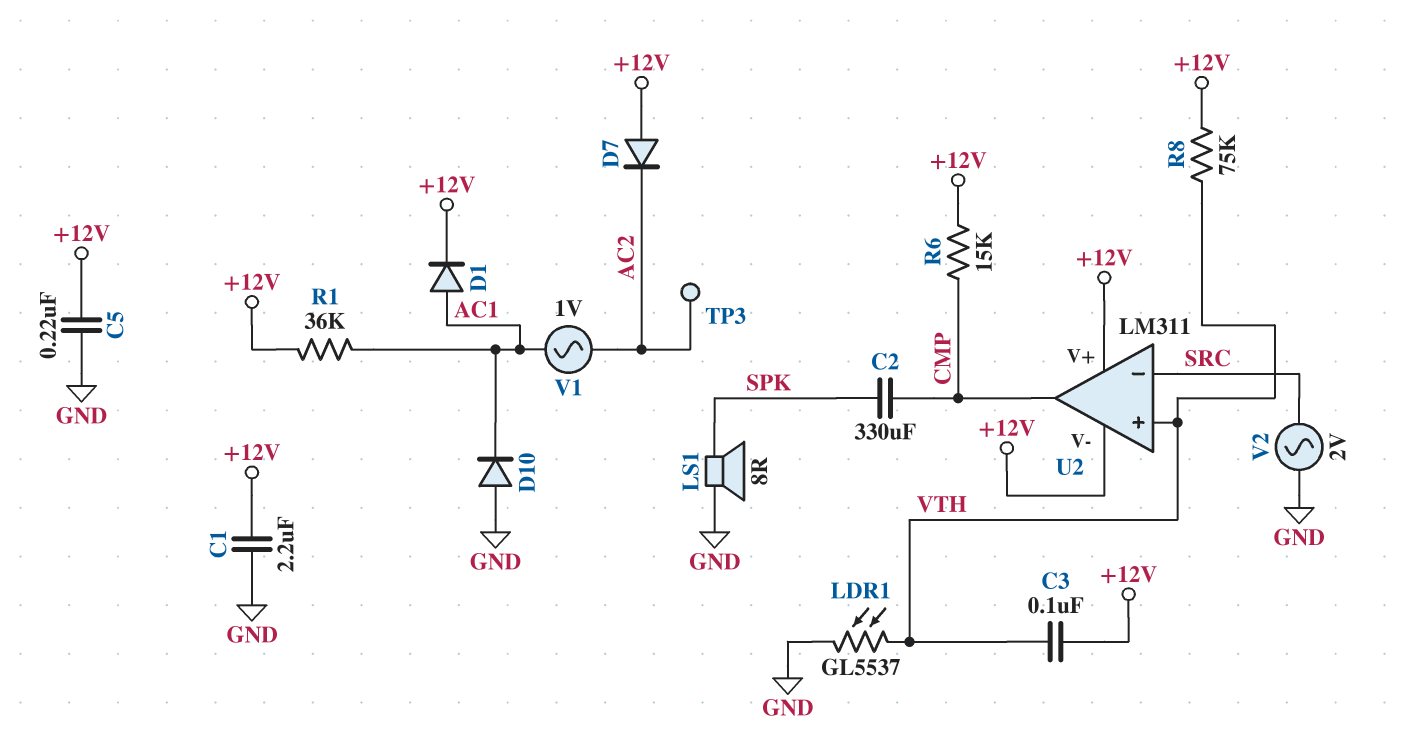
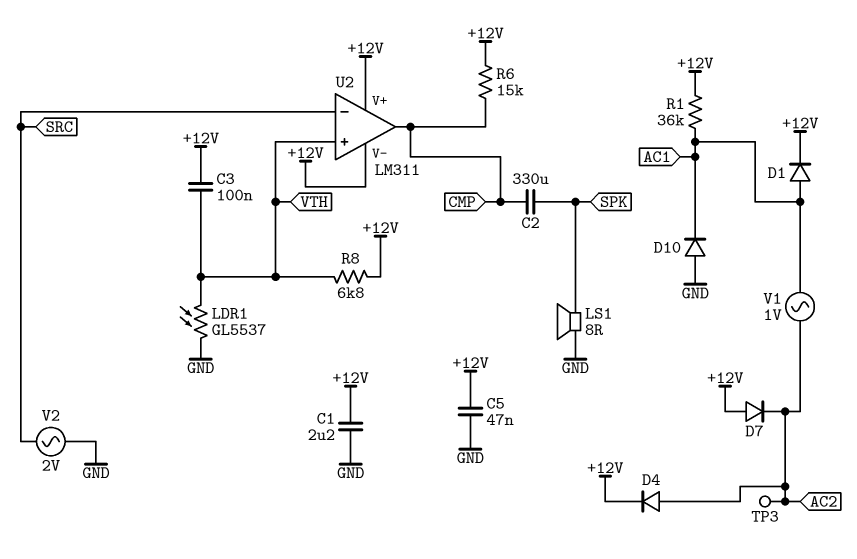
C5: 220nF (+12V, GND) -> 47nF (+12V, GND)
D4: none -> diode (A AC2, K +12V)
R8: 75k (+12V, VTH) -> 6.8k (+12V, VTH)

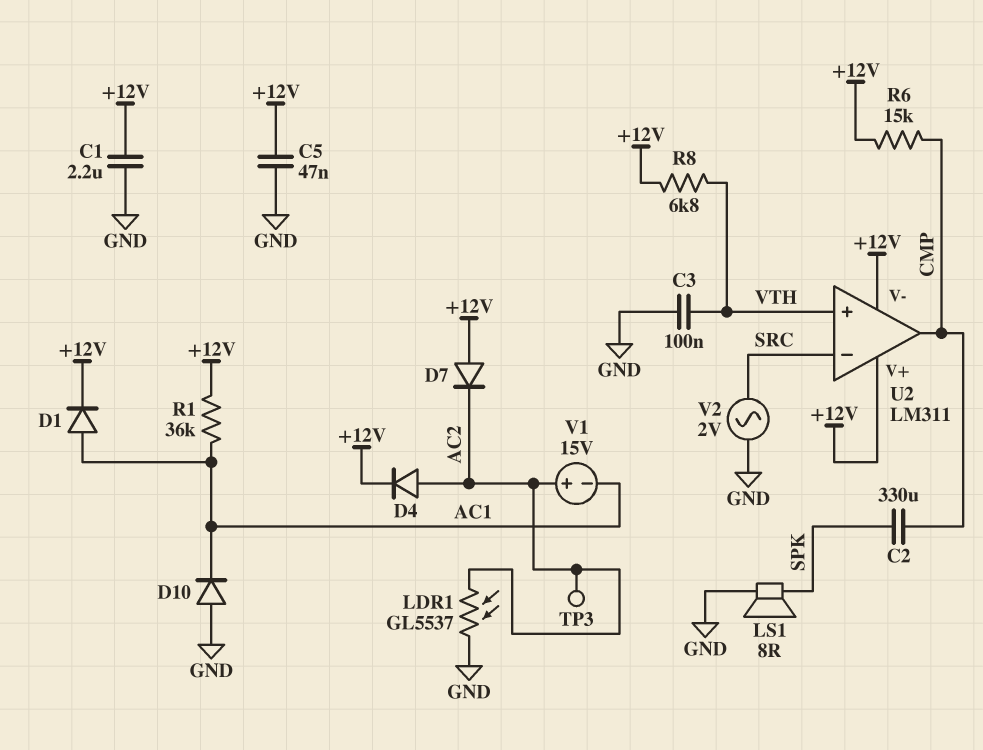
C3: 100nF (+12V, VTH) -> 100nF (GND, VTH)
LDR1: GL5537 (GND, VTH) -> GL5537 (AC2, GND)
V1: AC 1V (AC1, AC2) -> 15V (plus AC2, minus AC1)

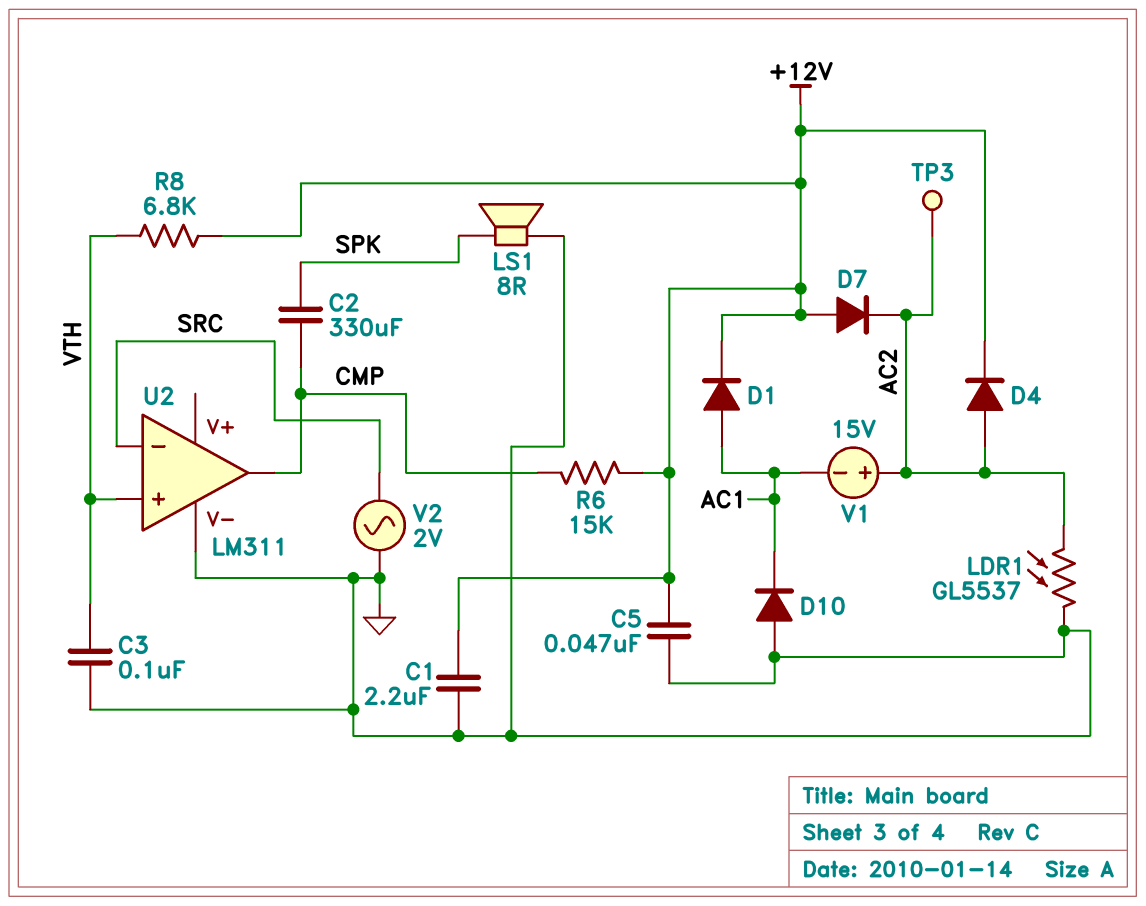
R1: 36k (+12V, AC1) -> none
U2 pin V+: +12V -> none
U2 pin V-: +12V -> GND

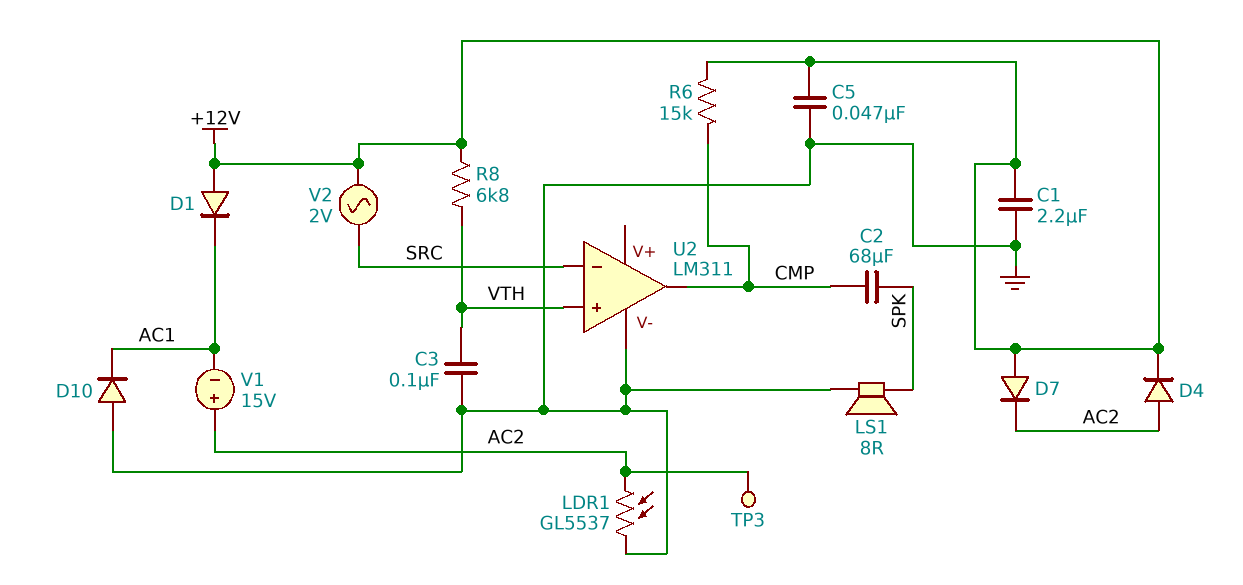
C2: 330uF (CMP, SPK) -> 68uF (CMP, SPK)
D1: diode (A AC1, K +12V) -> diode (A +12V, K AC1)
V2: AC 2V (GND, SRC) -> AC 2V (+12V, SRC)

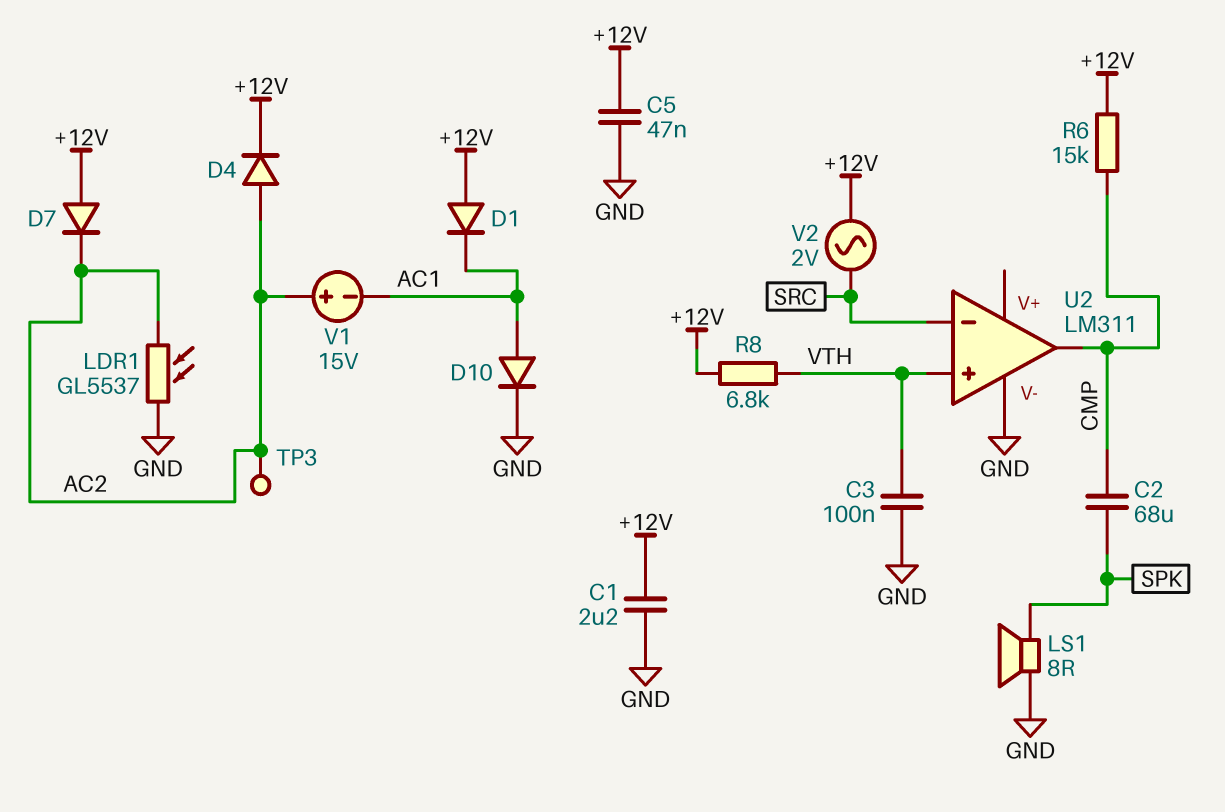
D10: diode (A GND, K AC1) -> diode (A AC1, K GND)

